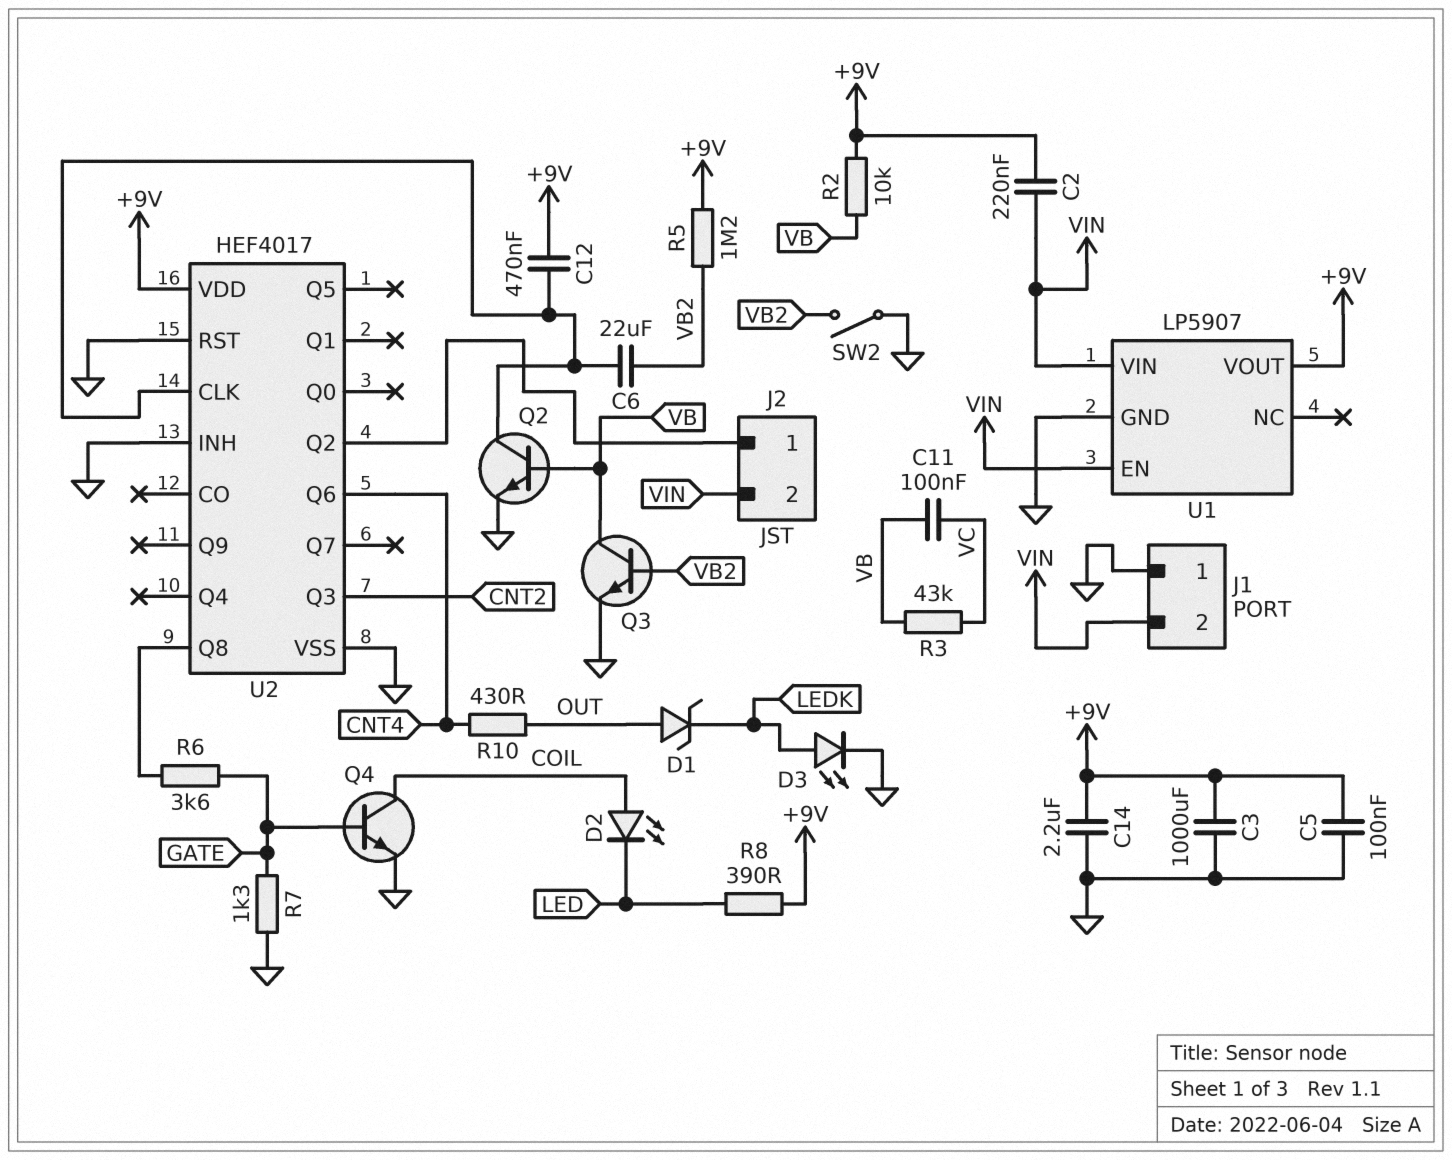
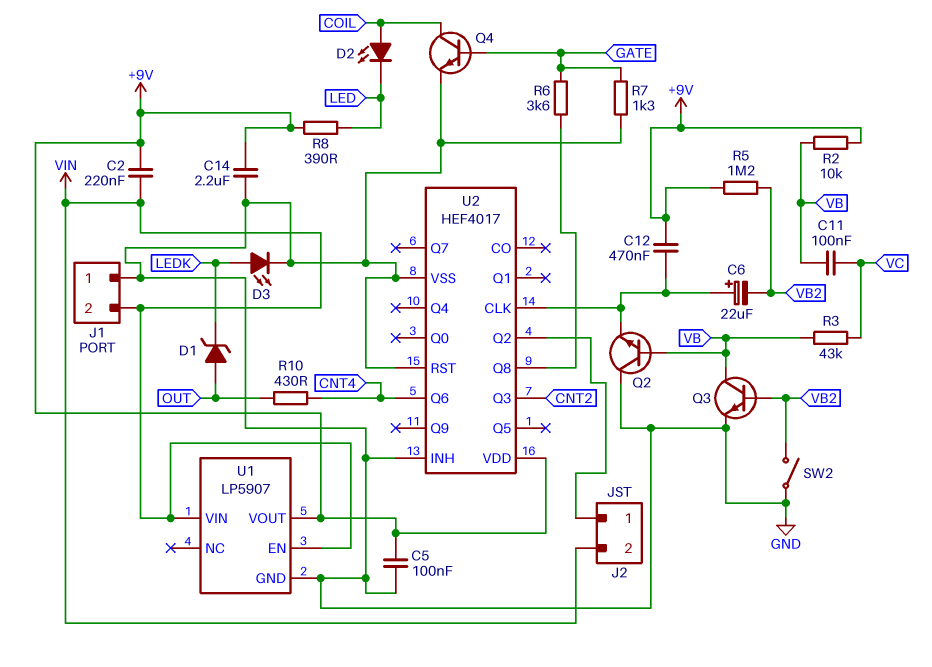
C3: 1000uF (+9V, GND) -> none
C6: 22uF (U2/CLK, VB2) -> 22uF (plus U2/CLK, minus VB2)
Q2: NPN (B VB, C U2/CLK, E GND) -> NPN (B VB, C GND, E U2/CLK)

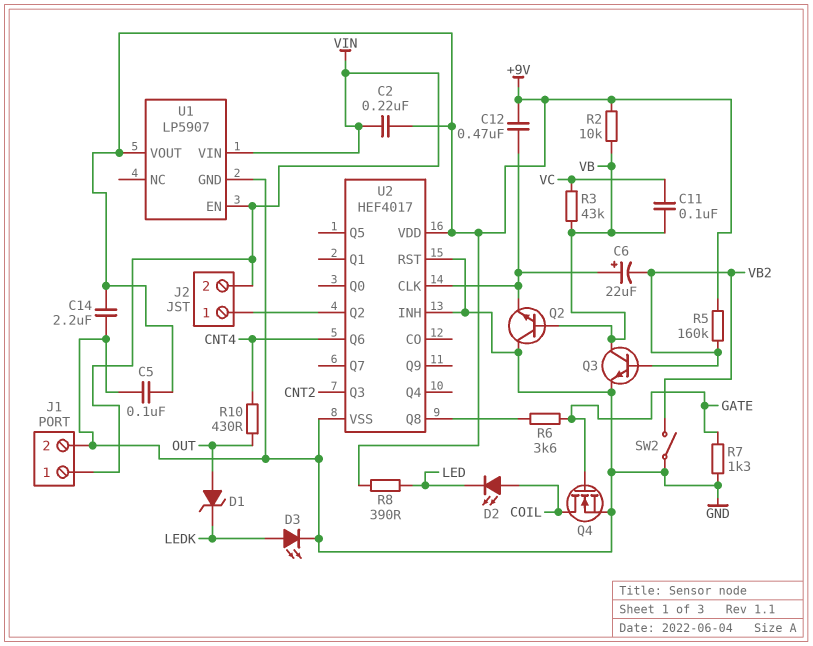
J1 pin 1: GND -> VIN
J1 pin 2: VIN -> GND
Q4: NPN (B GATE, C COIL, E GND) -> NMOS (G GATE, D COIL, S GND)
R5: 1.2M (+9V, VB2) -> 160k (+9V, VB2)

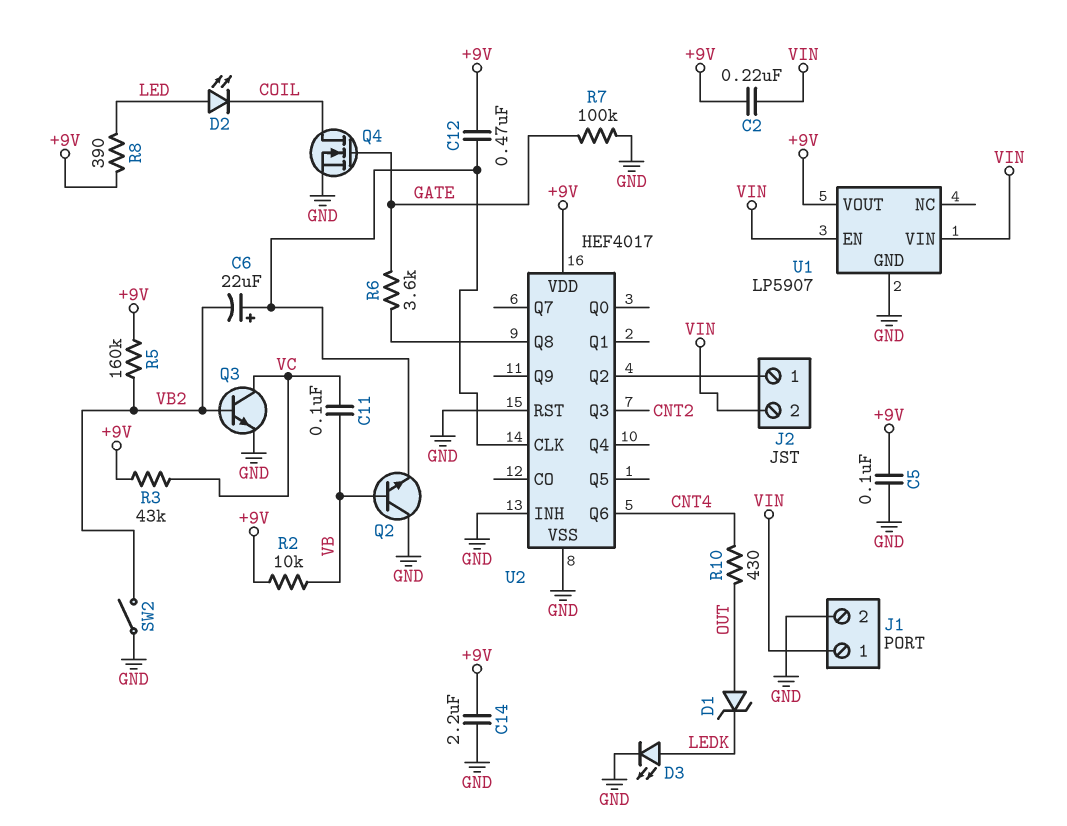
D2: LED (A COIL, K LED) -> LED (A LED, K COIL)
Q3: NPN (B VB2, C VB, E GND) -> NPN (B VB2, C VC, E GND)
R3: 43k (VB, VC) -> 43k (+9V, VC)
R7: 1.3k (GATE, GND) -> 100k (GATE, GND)

